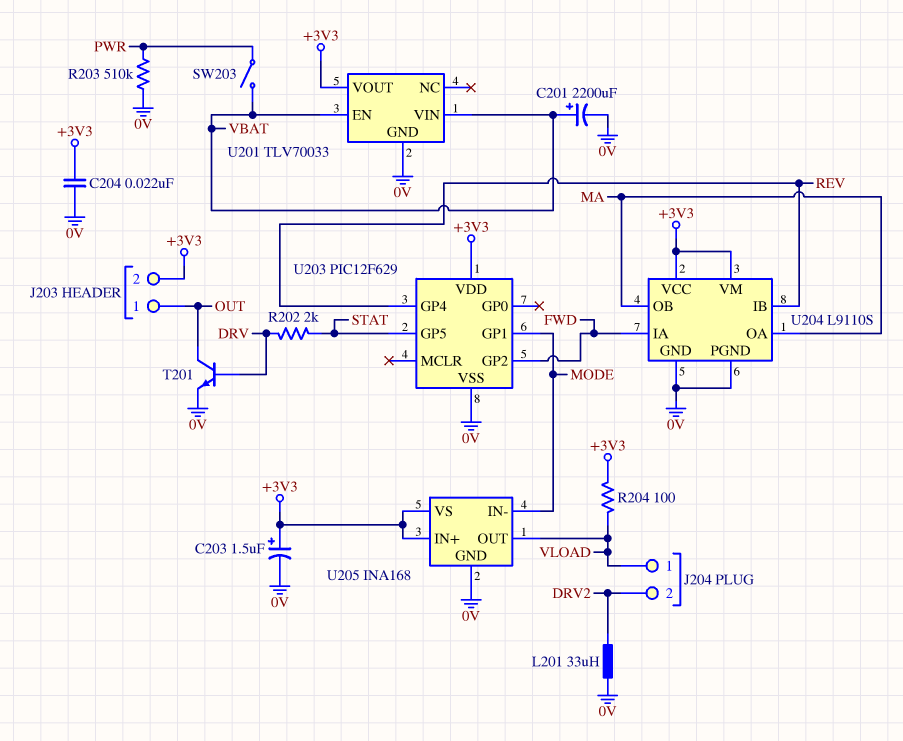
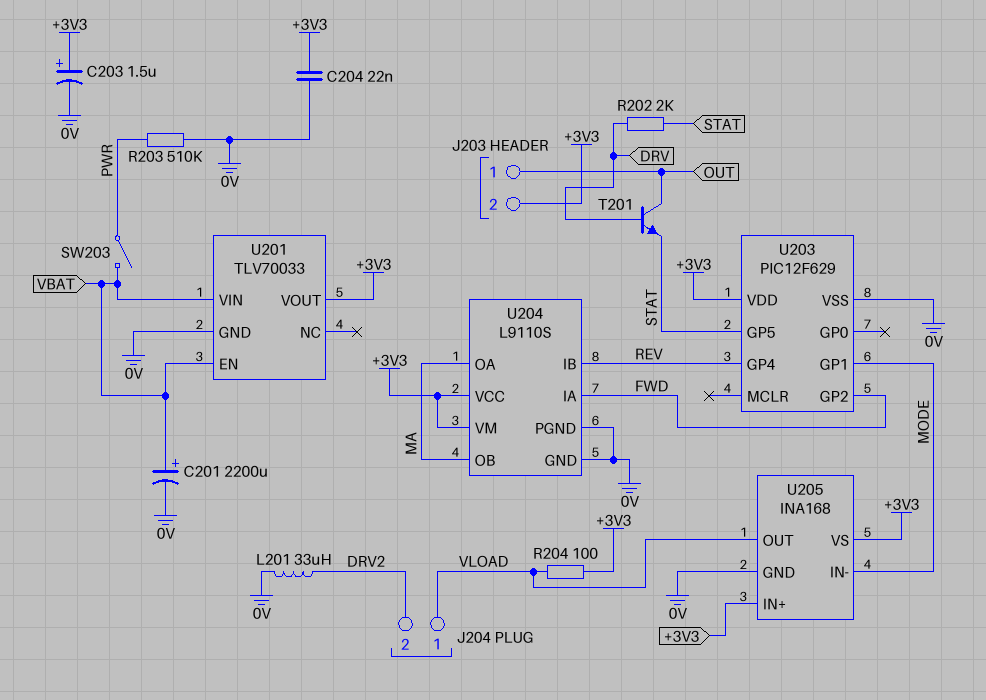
T201: NPN (B DRV, C OUT, E 0V) -> NPN (B DRV, C OUT, E STAT)

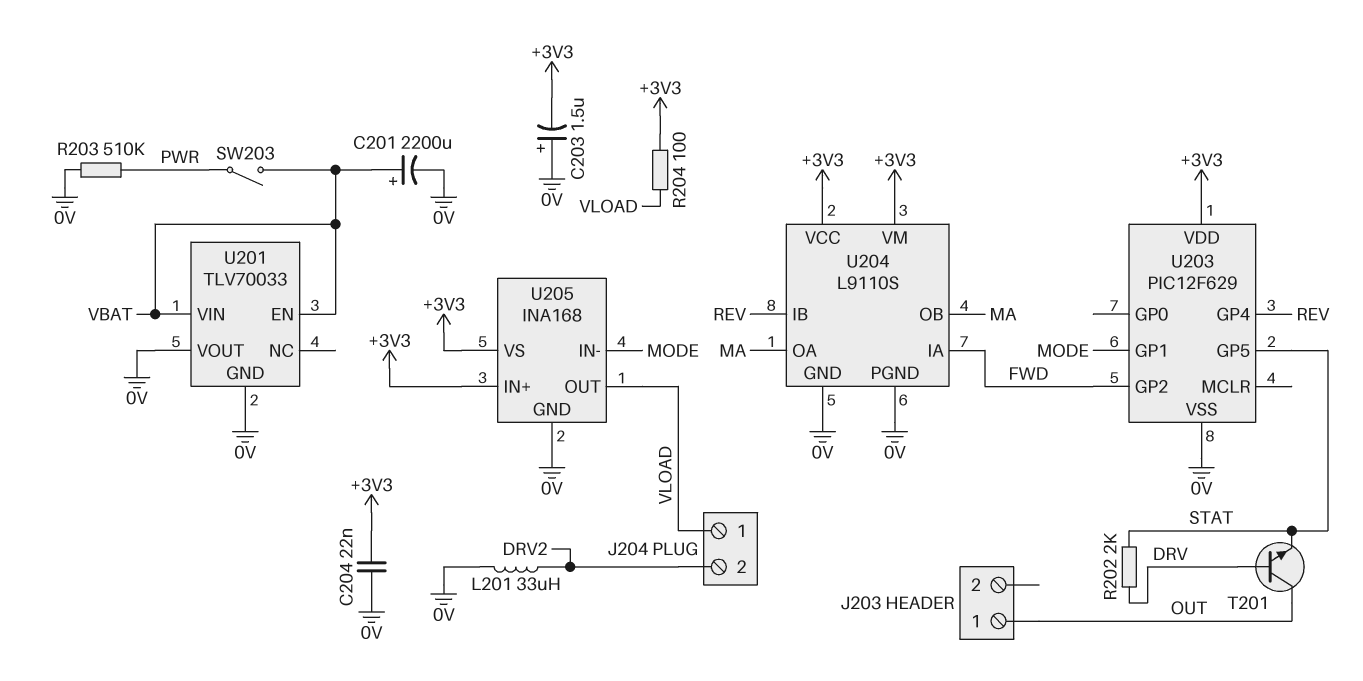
C203: 1.5uF (plus +3V3, minus 0V) -> 1.5uF (plus 0V, minus +3V3)
J203 pin 2: +3V3 -> none
U201 pin VOUT: +3V3 -> 0V

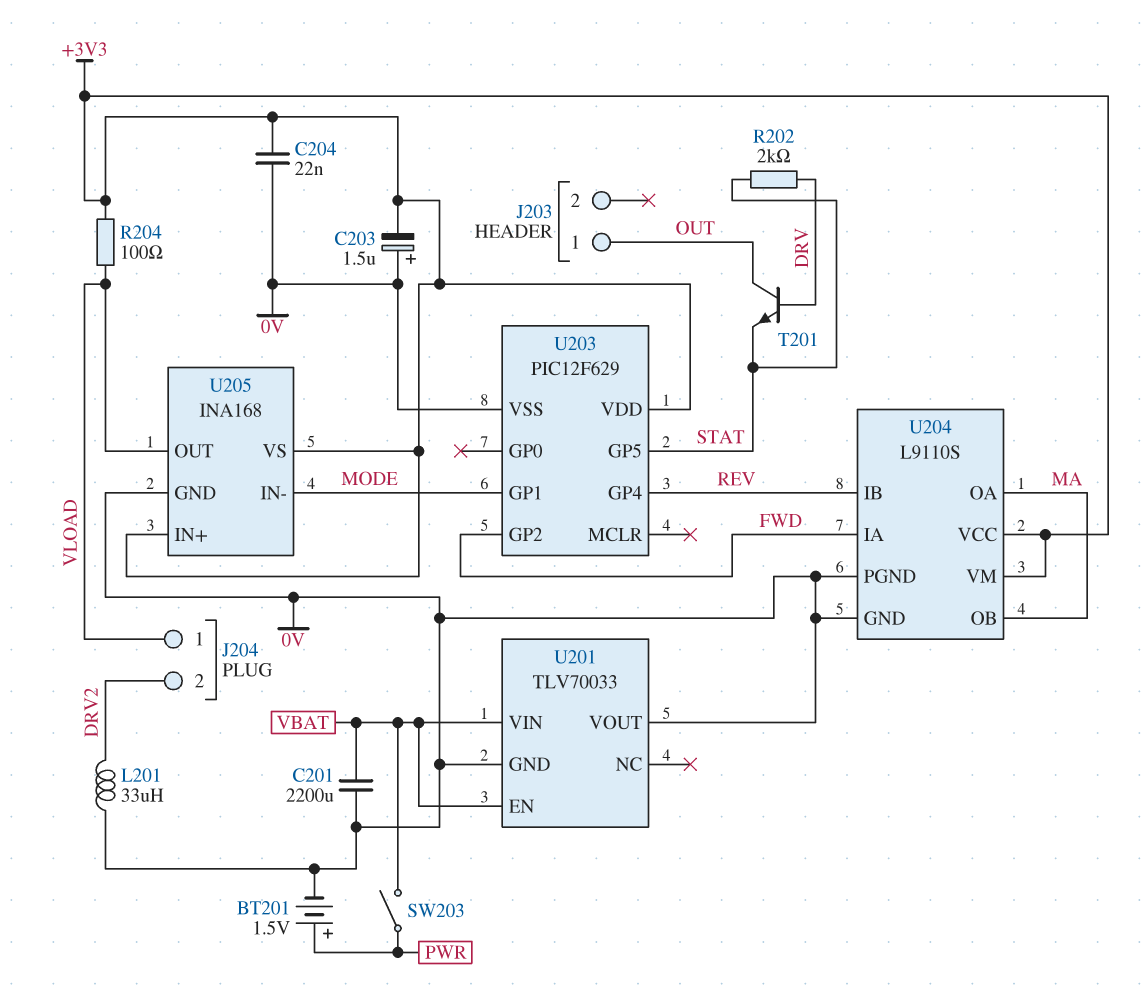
BT201: none -> 1.5V (plus PWR, minus 0V)
C201: 2200uF (plus VBAT, minus 0V) -> 2200uF (0V, VBAT)
R203: 510k (0V, PWR) -> none

